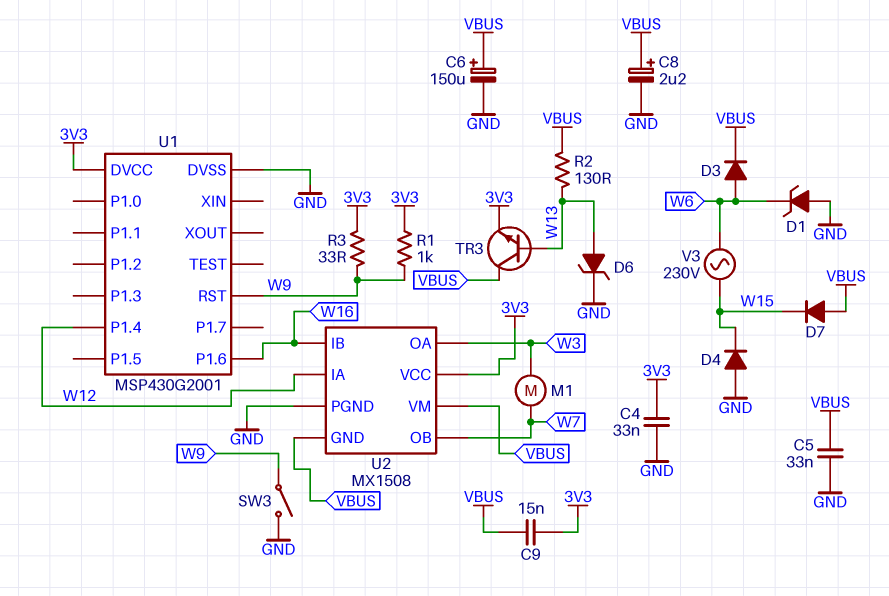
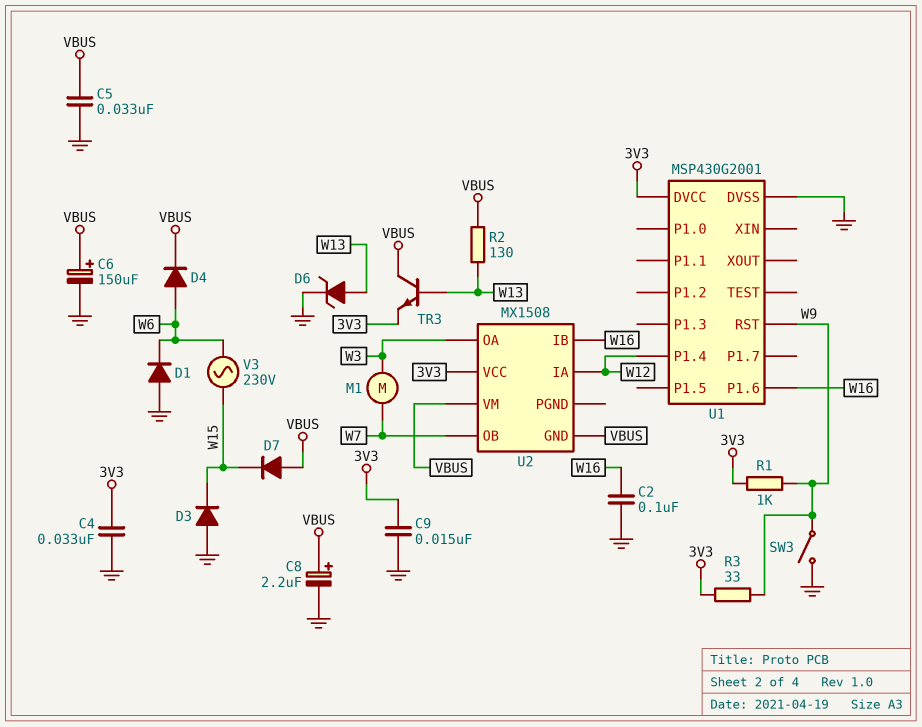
C2: none -> 100nF (GND, W16)
C9: 15nF (3V3, VBUS) -> 15nF (3V3, GND)
D1: zener (A GND, K W6) -> diode (A GND, K W6)
D3: diode (A W6, K VBUS) -> diode (A GND, K W15)
D4: diode (A GND, K W15) -> diode (A W6, K VBUS)
U2 pin PGND: GND -> none

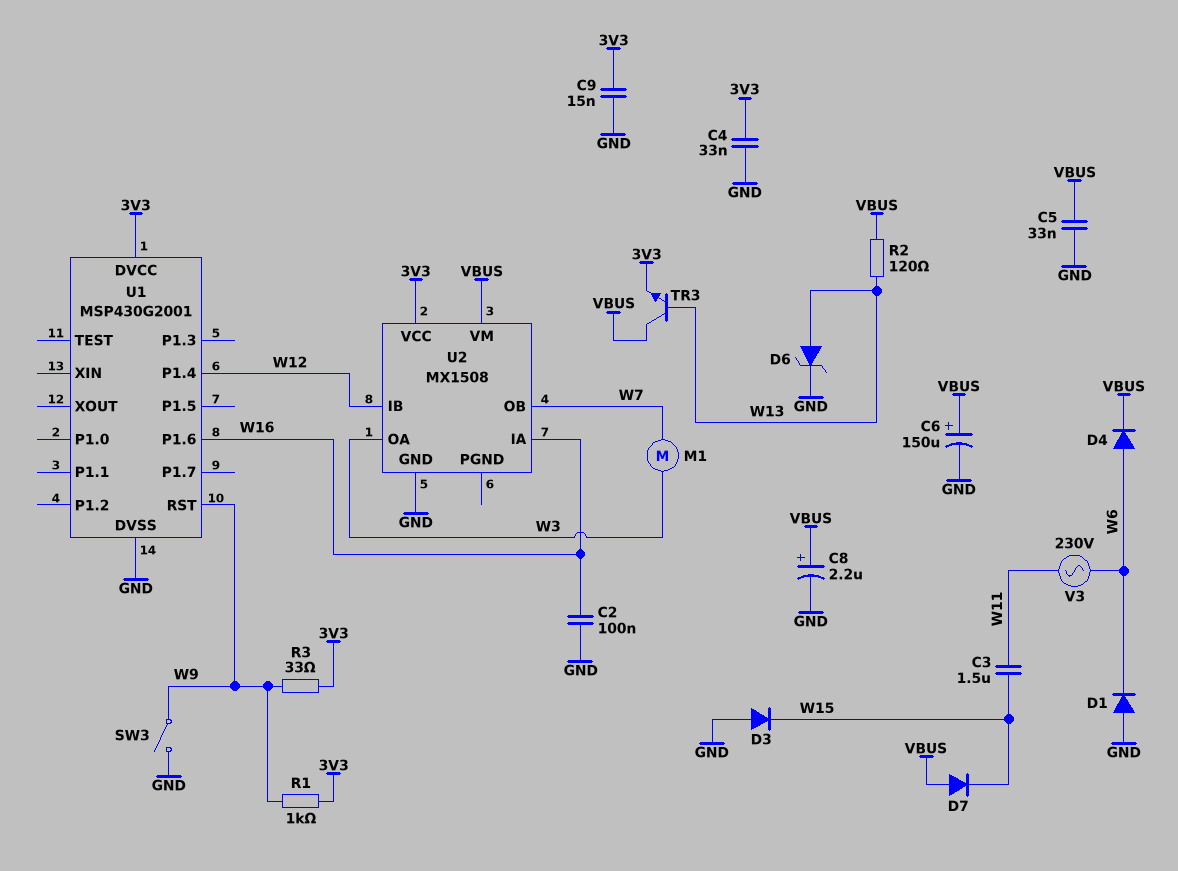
C3: none -> 1.5uF (W11, W15)
R2: 130 (VBUS, W13) -> 120 (VBUS, W13)
U2 pin GND: VBUS -> GND
U2 pin IA: W12 -> W16
U2 pin IB: W16 -> W12
V3: AC 230V (W6, W15) -> AC 230V (W6, W11)

